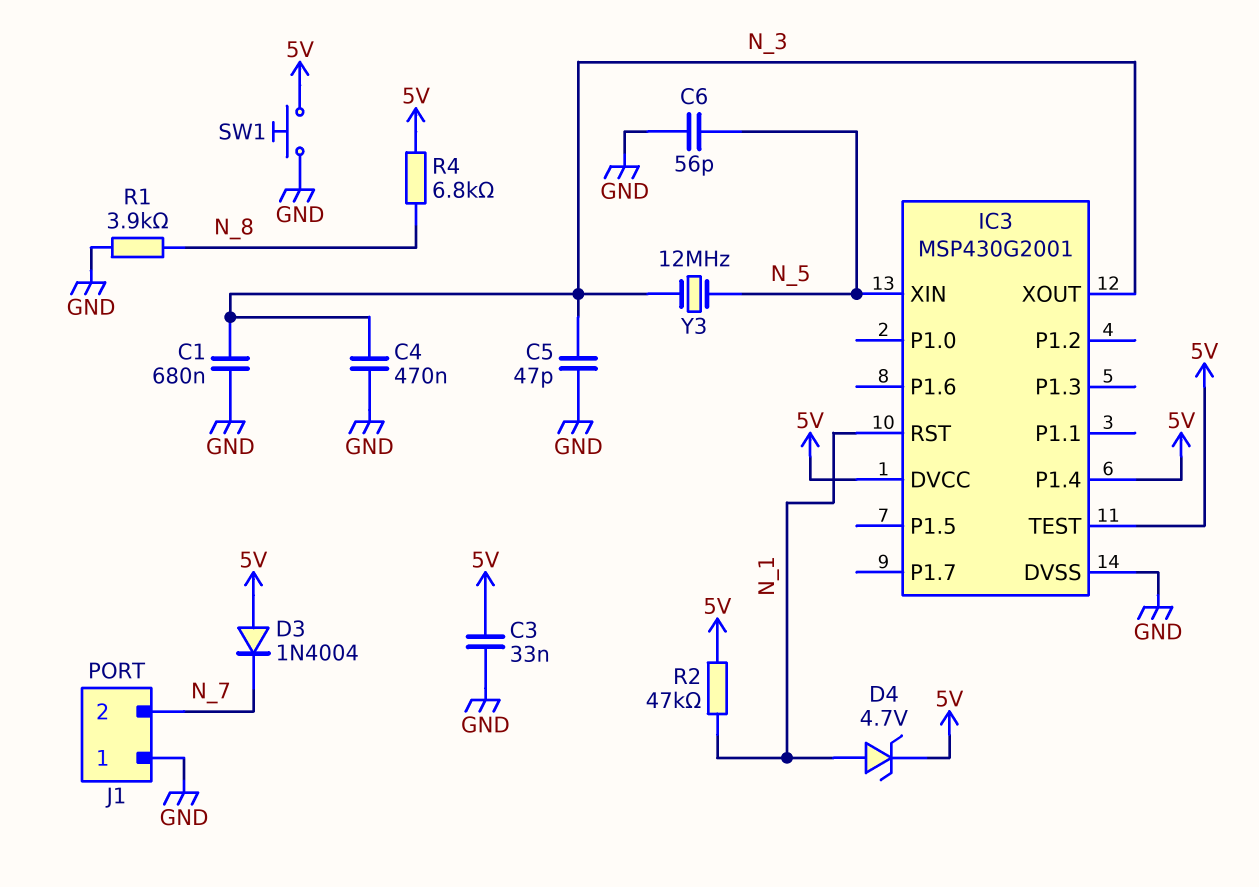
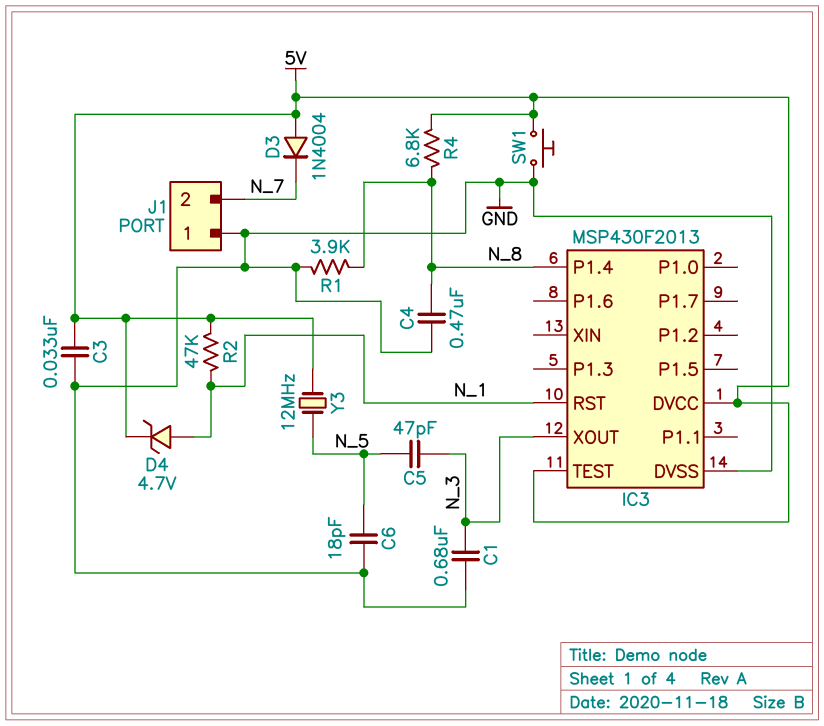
C4: 470nF (GND, N_3) -> 470nF (GND, N_8)
C5: 47pF (GND, N_3) -> 47pF (N_3, N_5)
C6: 56pF (GND, N_5) -> 18pF (GND, N_5)
IC3: MSP430G2001 -> MSP430F2013
IC3 pin P1.4: 5V -> N_8
IC3 pin XIN: N_5 -> none
Y3: 12MHz (N_3, N_5) -> 12MHz (5V, N_5)

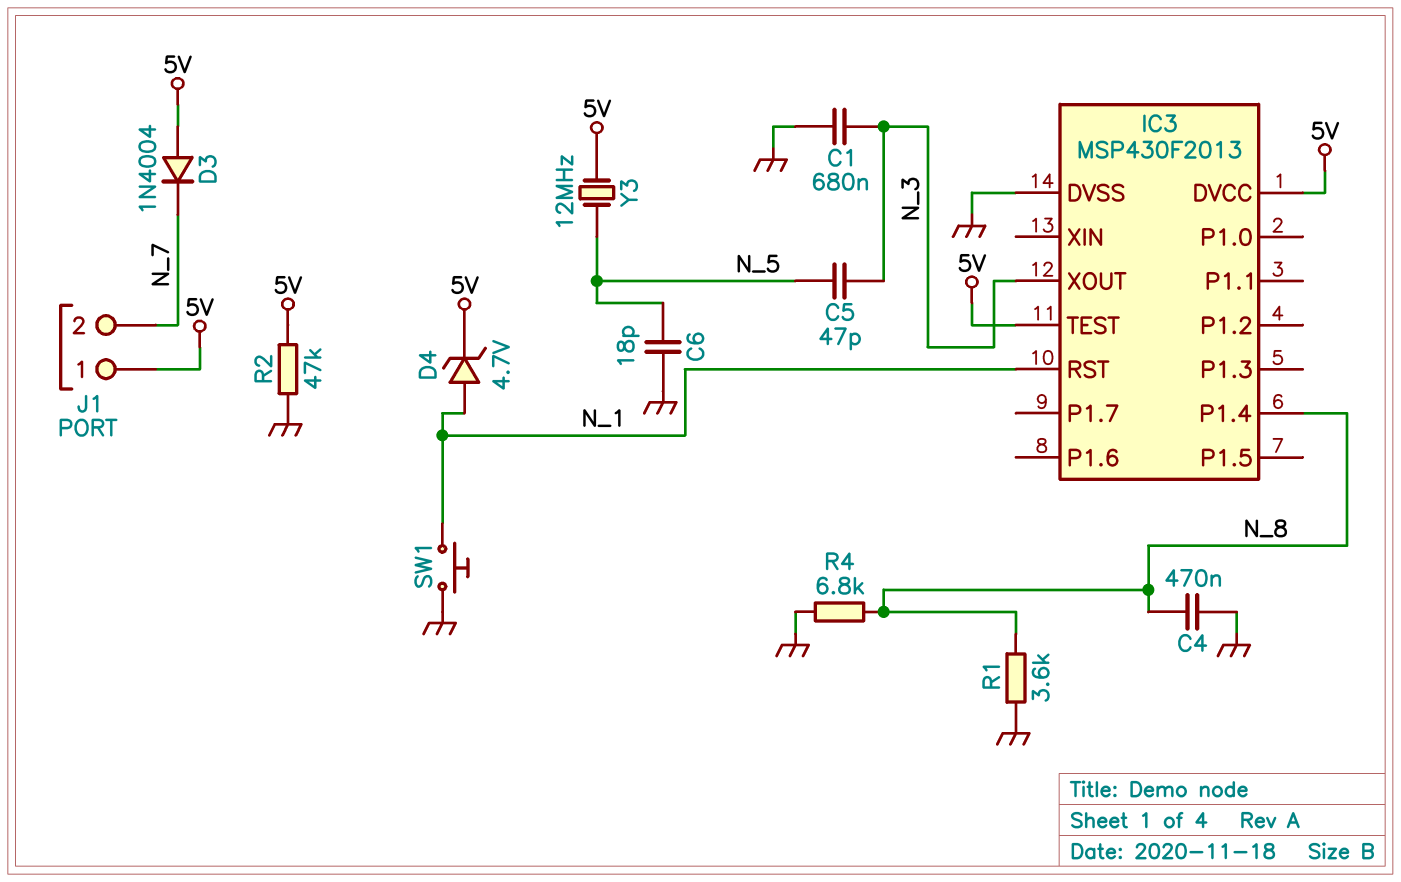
C3: 33nF (5V, GND) -> none
J1 pin 1: GND -> 5V
R1: 3.9k (GND, N_8) -> 3.6k (GND, N_8)
R2: 47k (5V, N_1) -> 47k (5V, GND)
R4: 6.8k (5V, N_8) -> 6.8k (GND, N_8)
SW1: button (5V, GND) -> button (GND, N_1)

